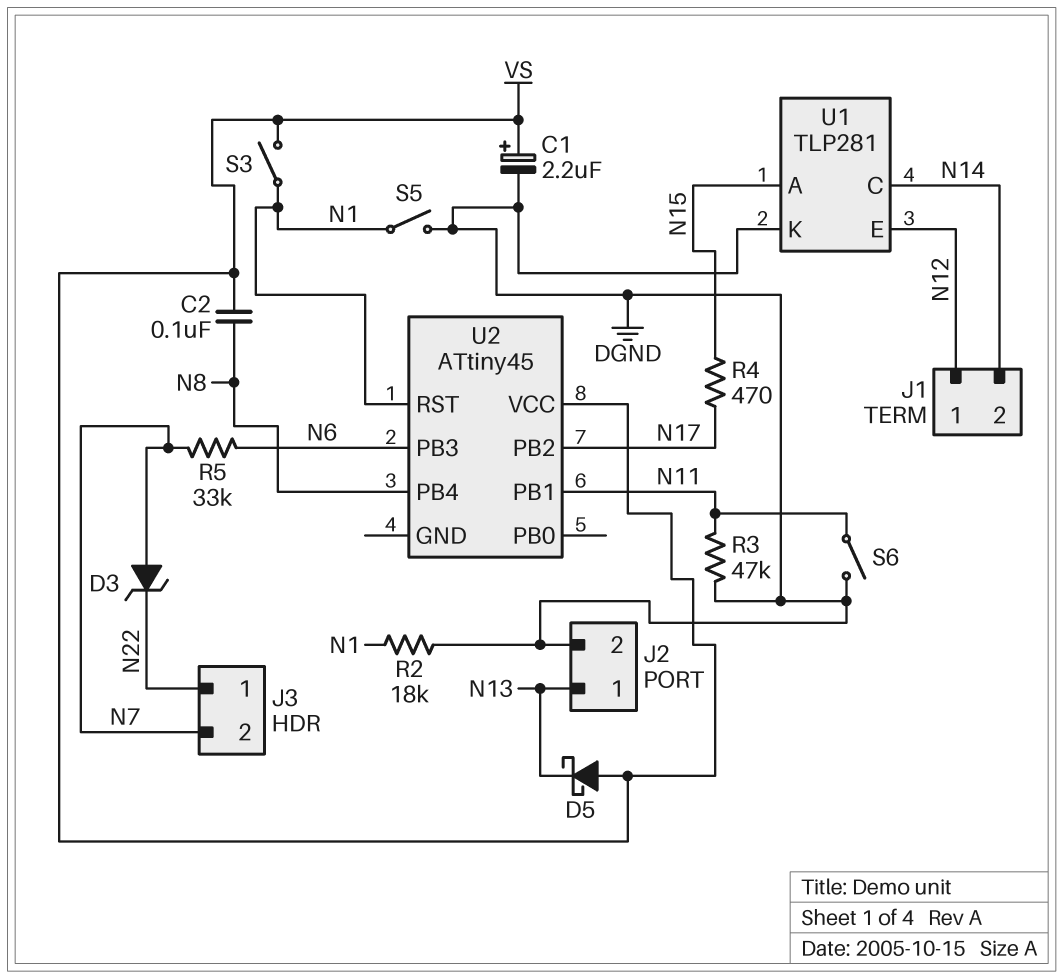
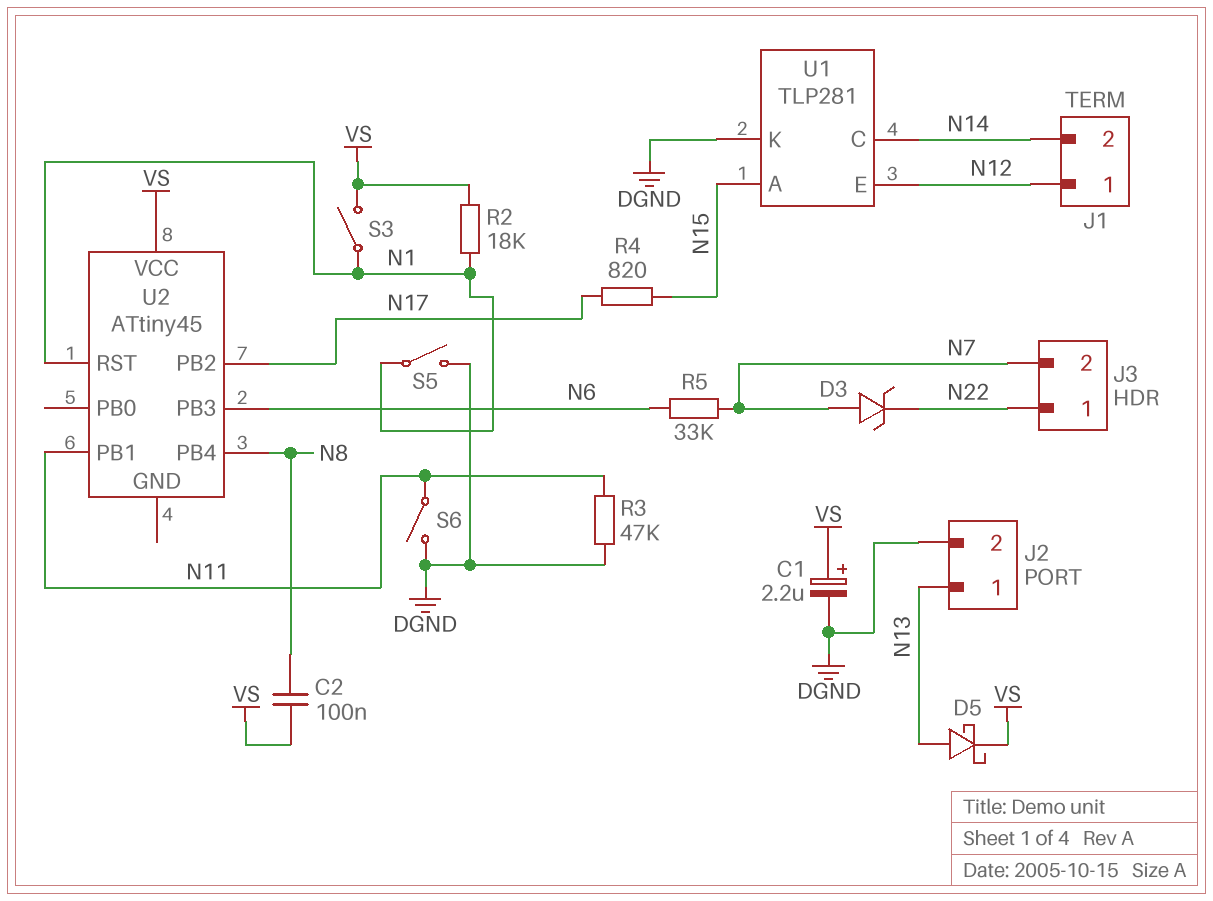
D5: schottky (A VS, K N13) -> schottky (A N13, K VS)
R2: 18k (DGND, N1) -> 18k (N1, VS)
R4: 470 (N15, N17) -> 820 (N15, N17)

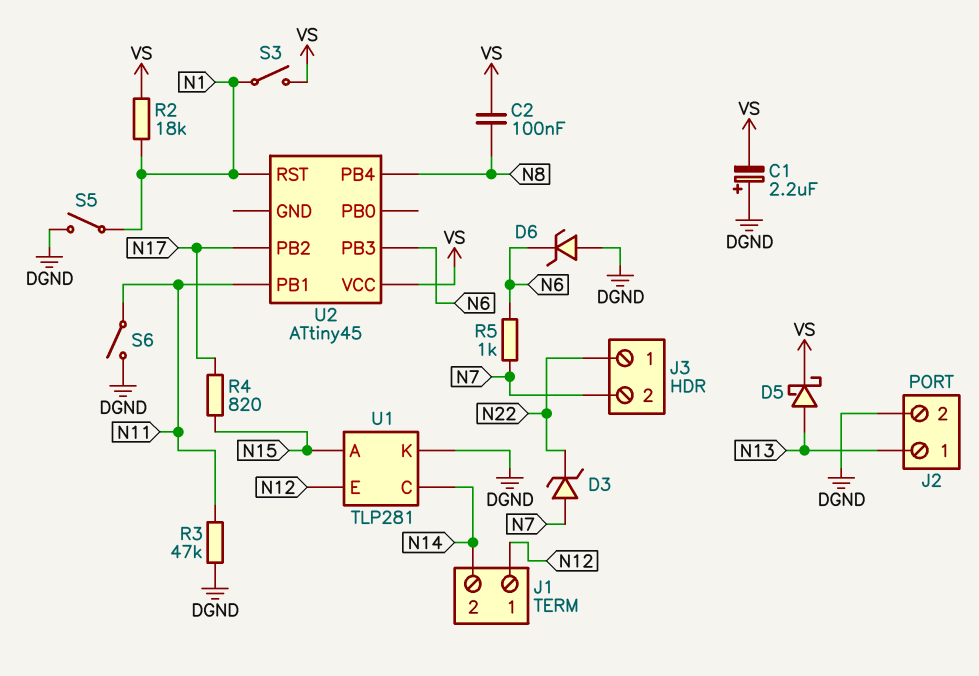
C1: 2.2uF (plus VS, minus DGND) -> 2.2uF (plus DGND, minus VS)
D6: none -> zener (A DGND, K N6)
R5: 33k (N6, N7) -> 1k (N6, N7)

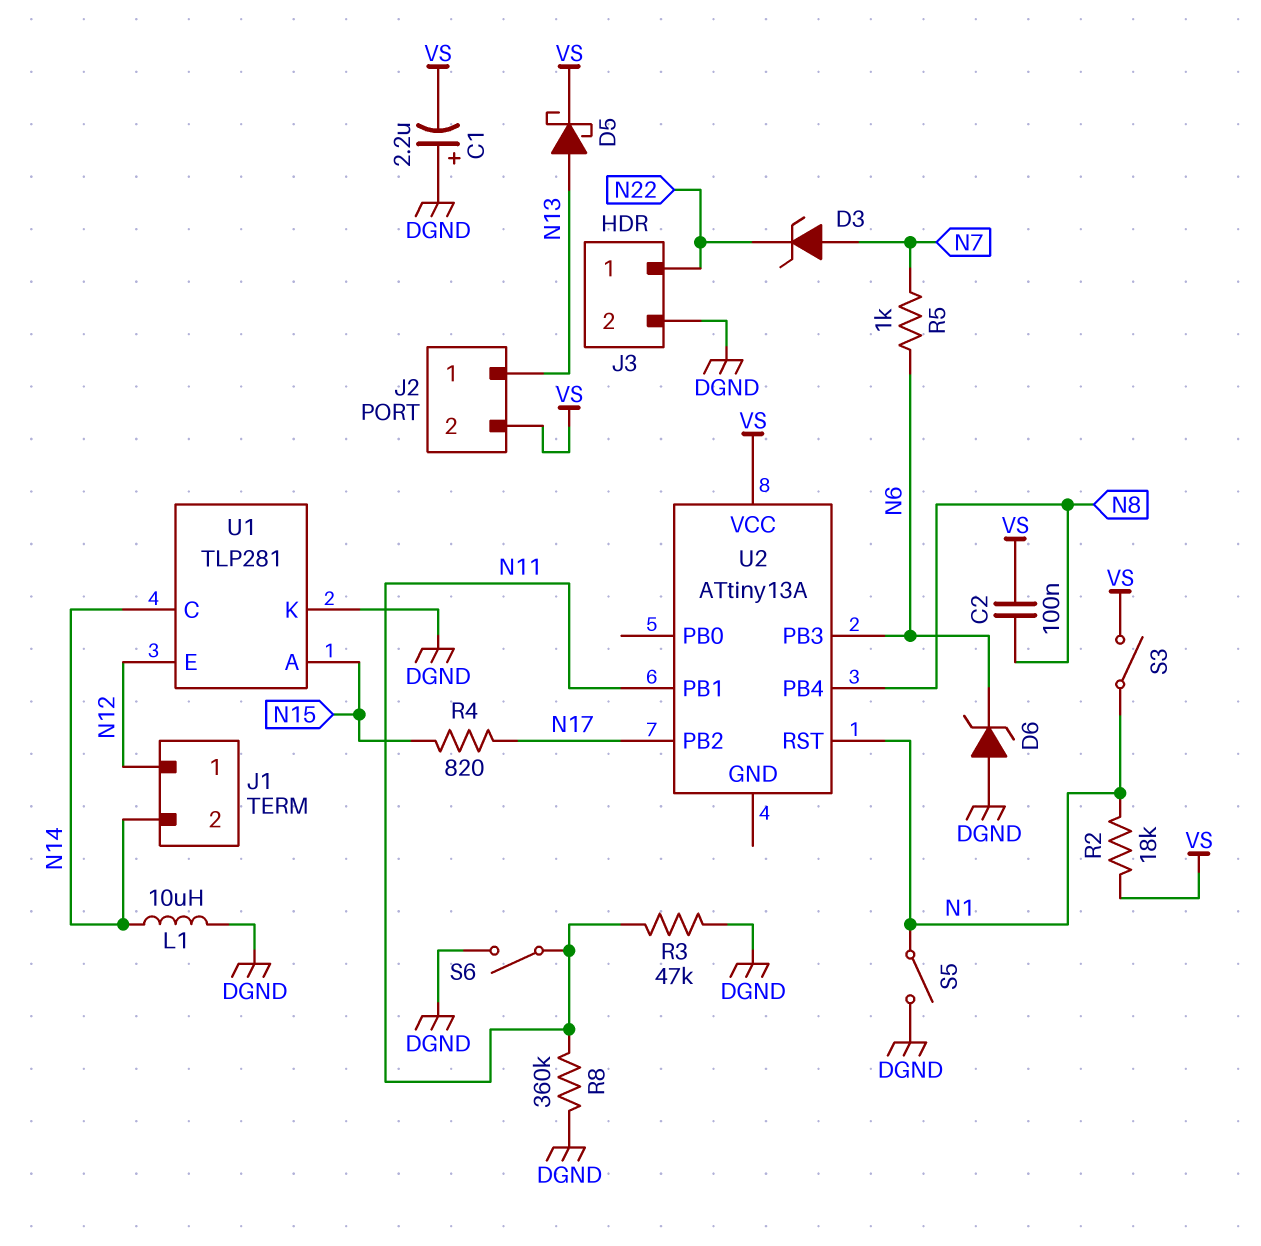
J2 pin 2: DGND -> VS
J3 pin 2: N7 -> DGND
L1: none -> 10uH (DGND, N14)
R8: none -> 360k (DGND, N11)
U2: ATtiny45 -> ATtiny13A

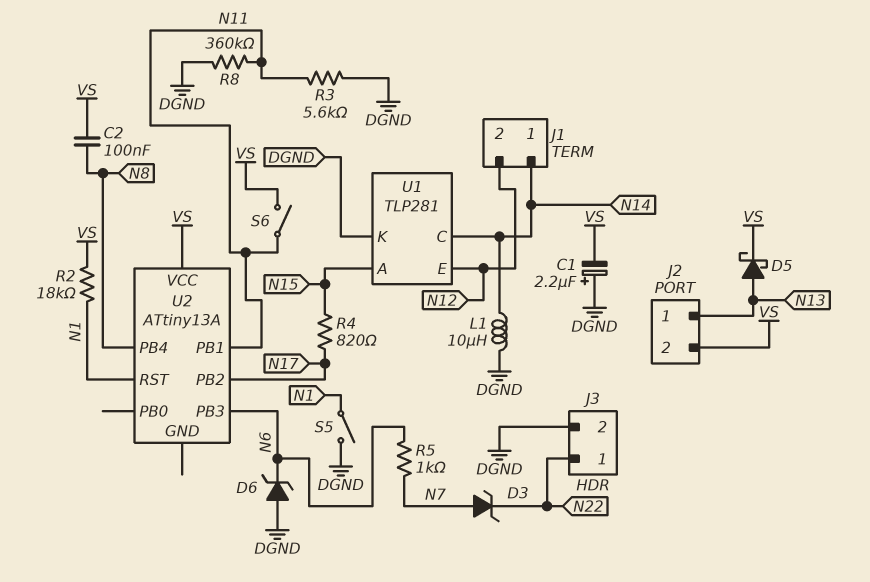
J1 pin 1: N12 -> N14
J1 pin 2: N14 -> N12
R3: 47k (DGND, N11) -> 5.6k (DGND, N11)
S3: switch (N1, VS) -> none
S6: switch (DGND, N11) -> switch (N11, VS)

